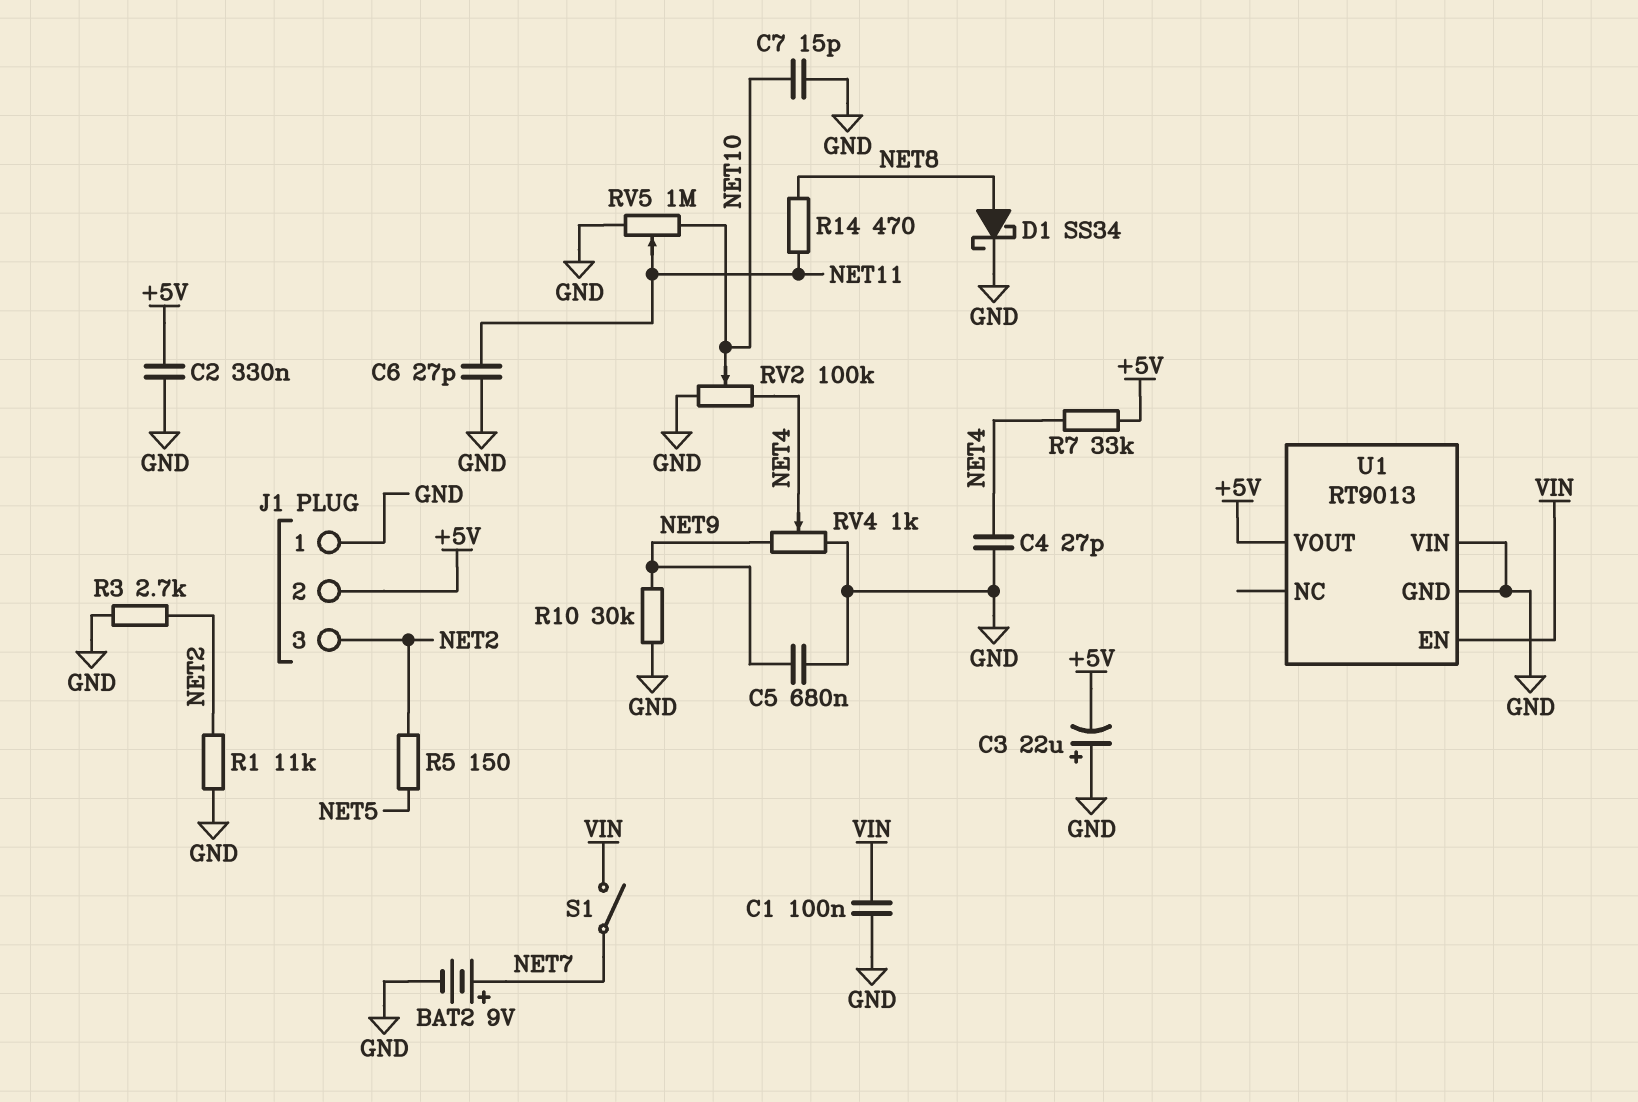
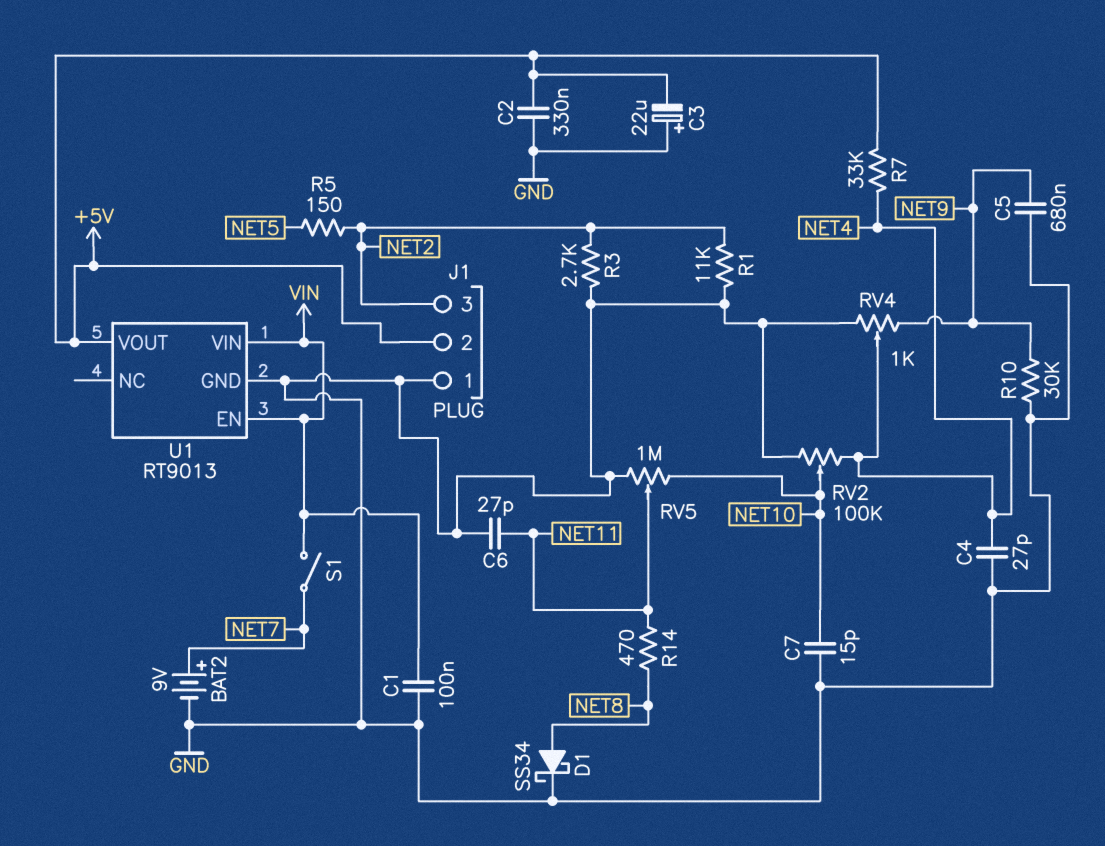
U1 pin VIN: GND -> VIN

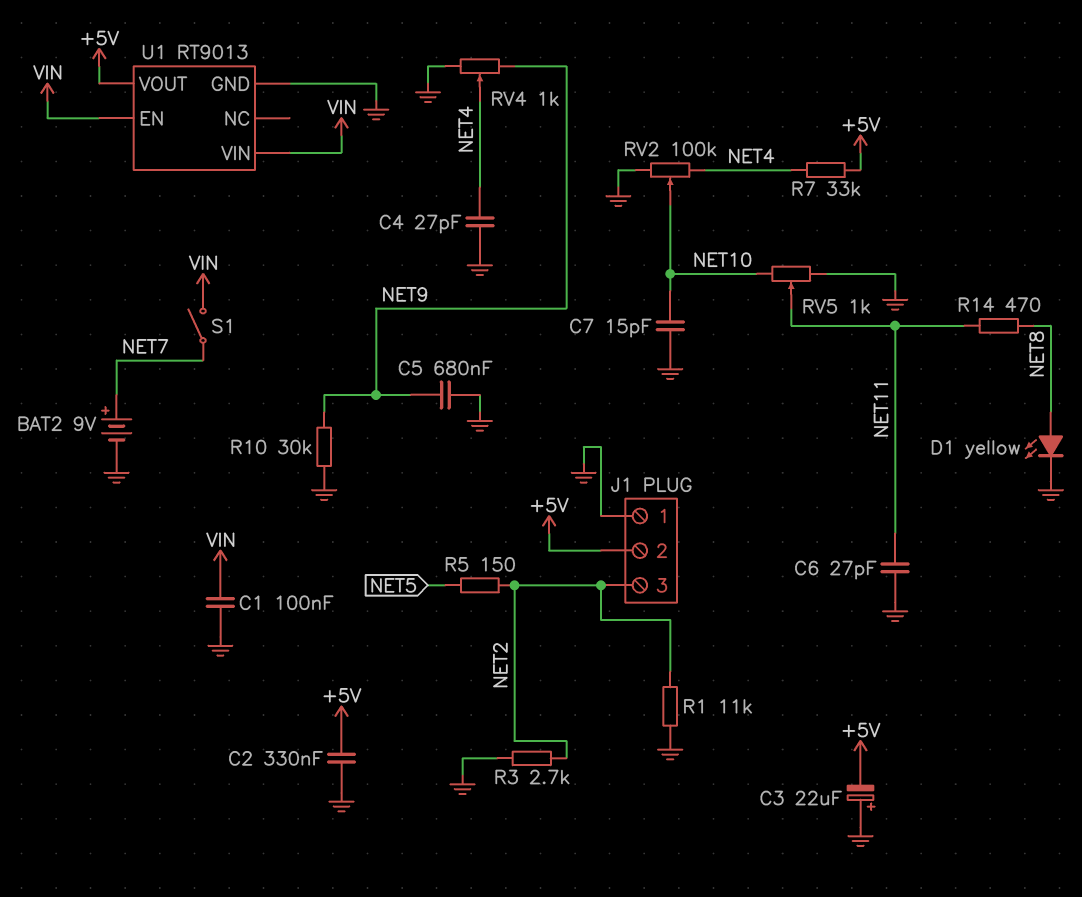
D1: schottky SS34 (A NET8, K GND) -> LED yellow (A NET8, K GND)
RV5: 1M (GND, NET10, wiper NET11) -> 1k (GND, NET10, wiper NET11)

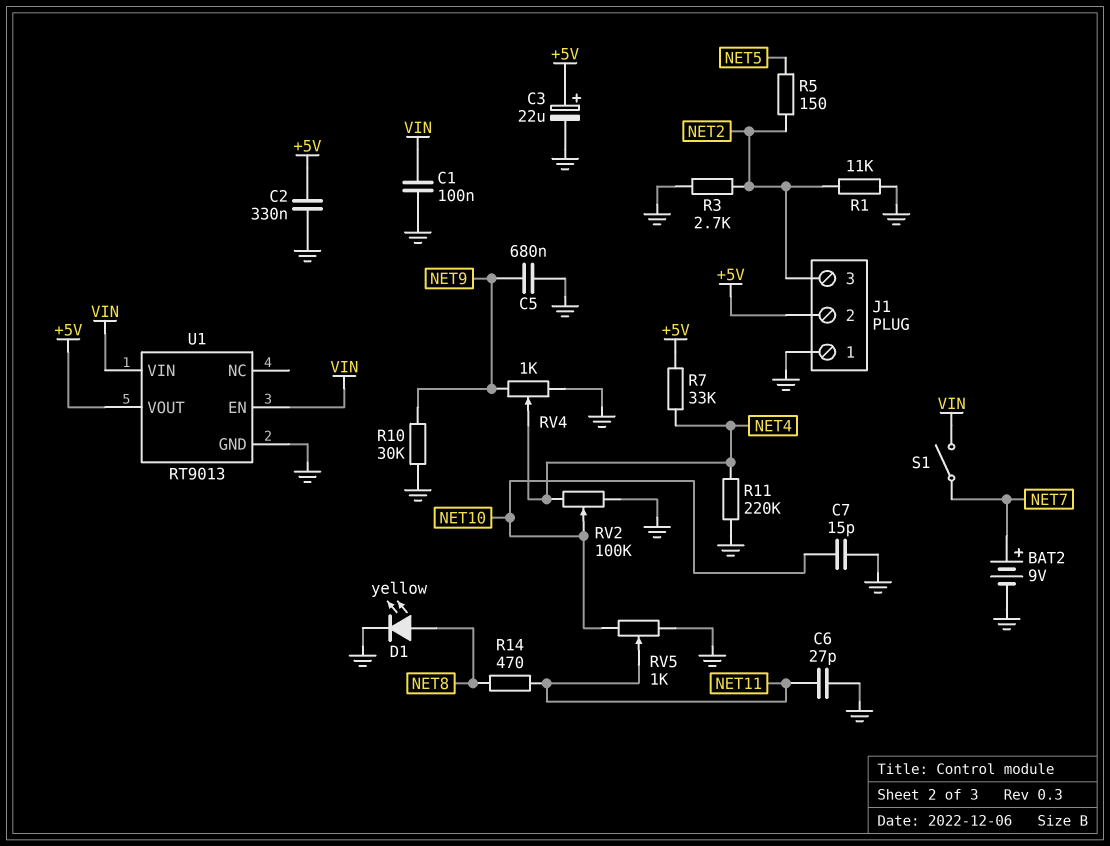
C3: 22uF (plus GND, minus +5V) -> 22uF (plus +5V, minus GND)
C4: 27pF (GND, NET4) -> none
R11: none -> 220k (GND, NET4)

